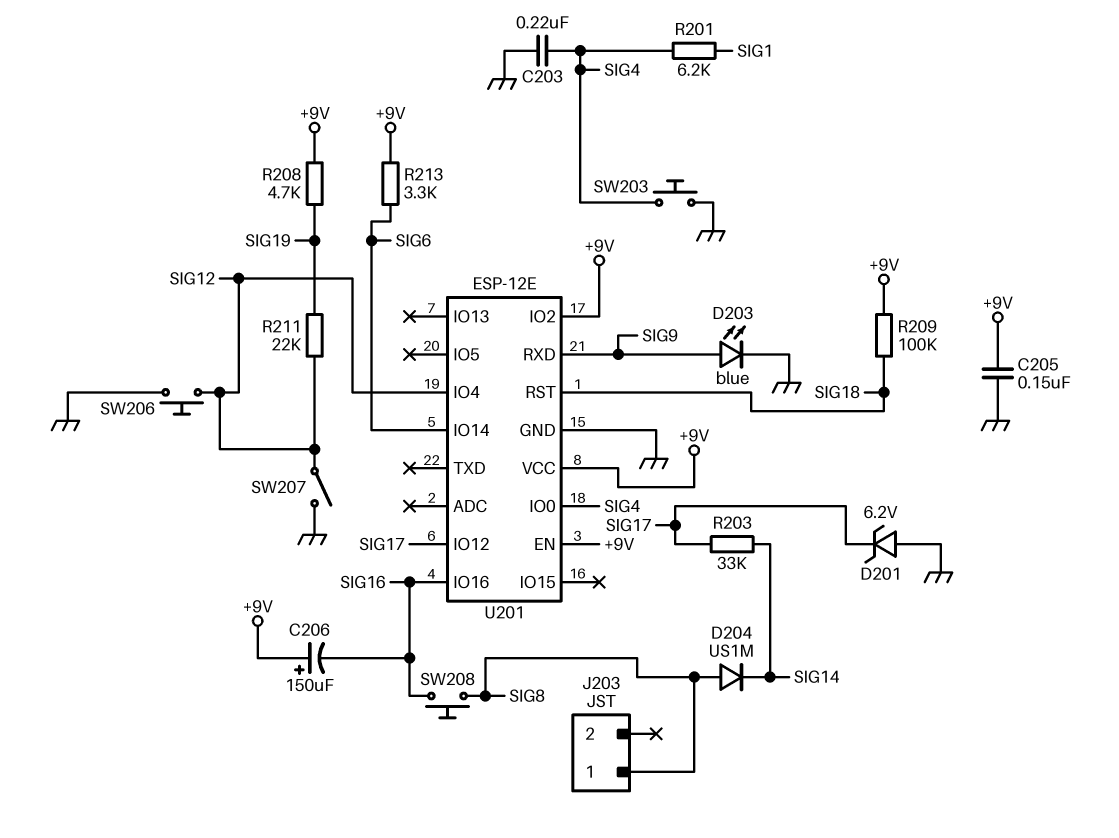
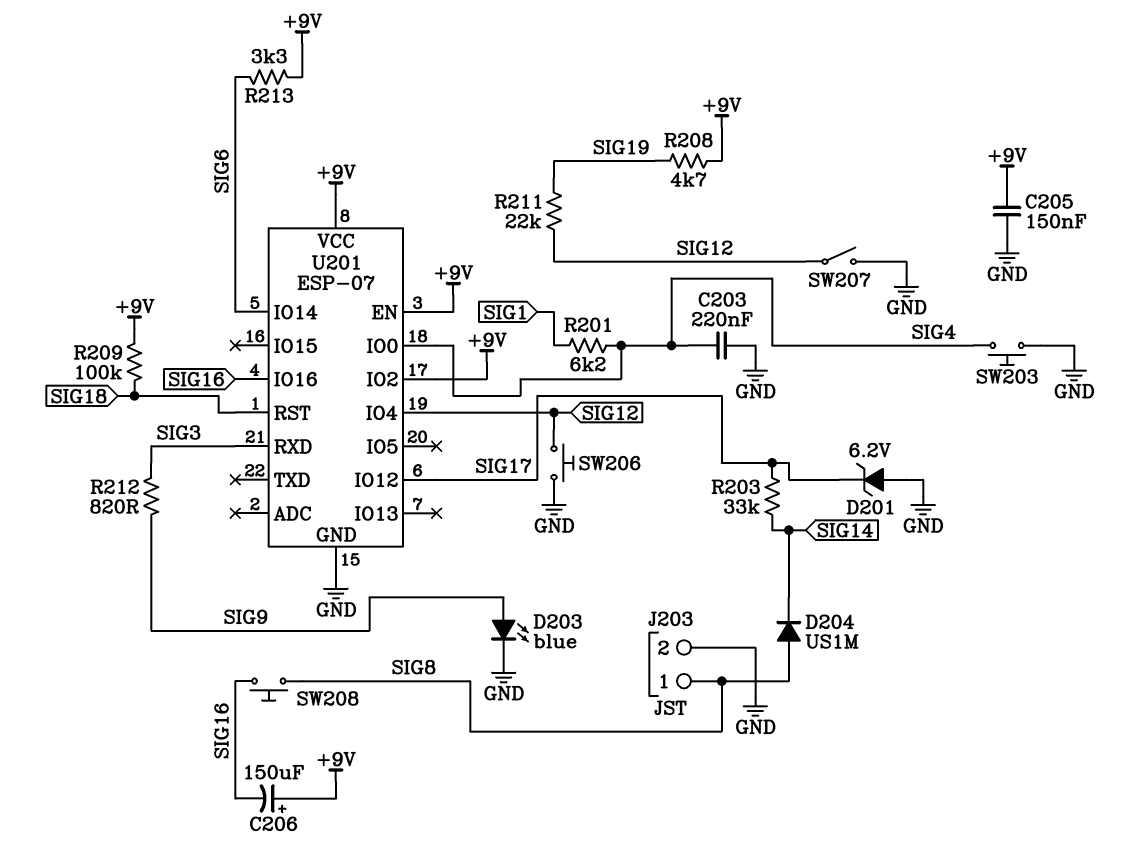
J203 pin 2: none -> GND
R212: none -> 820 (SIG3, SIG9)
U201: ESP-12E -> ESP-07
U201 pin RXD: SIG9 -> SIG3

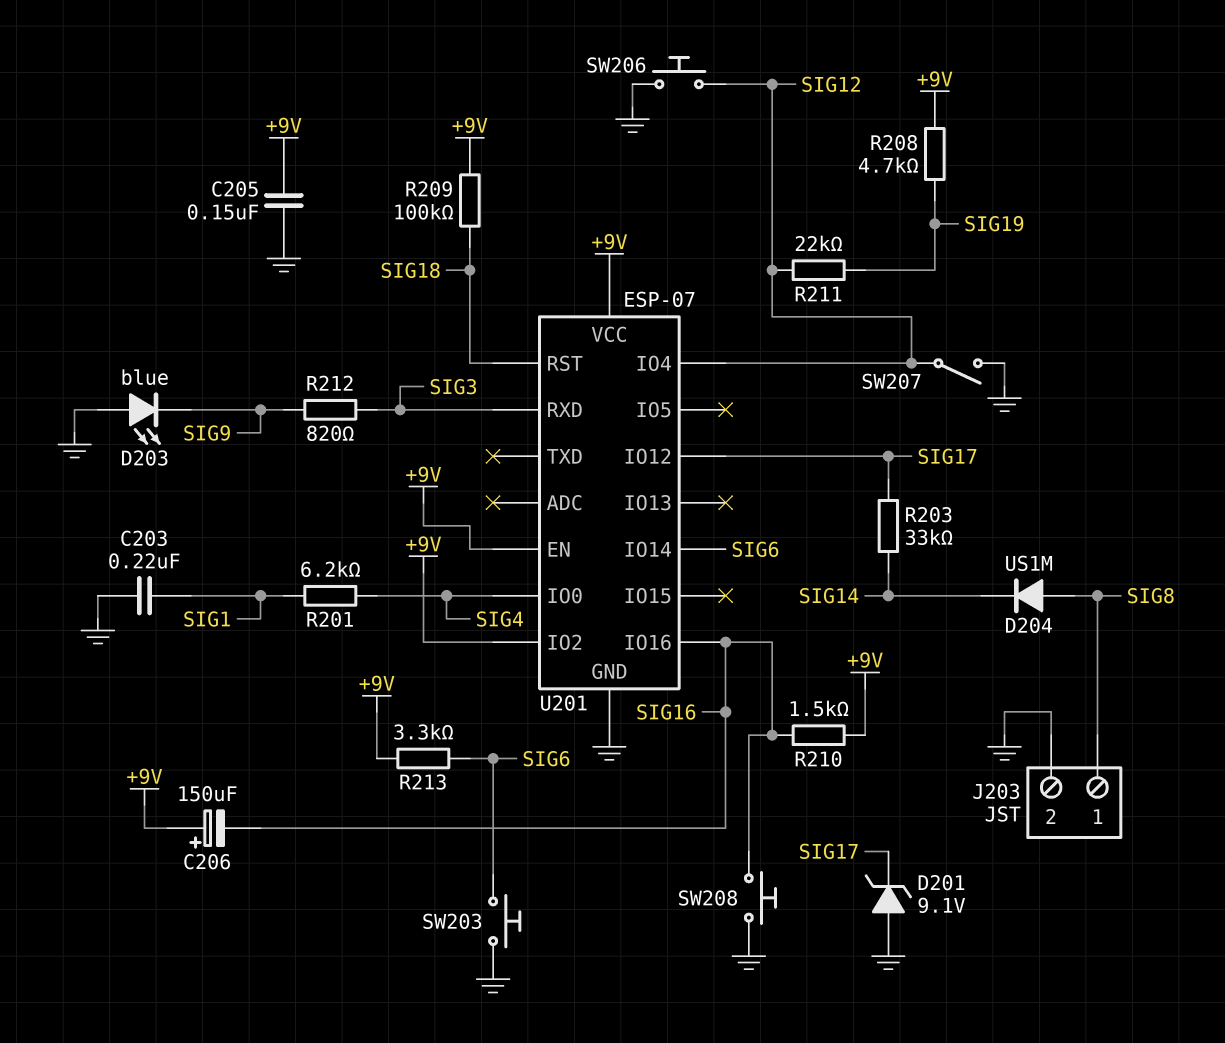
C203: 220nF (GND, SIG4) -> 220nF (GND, SIG1)
D201: zener 6.2V (A GND, K SIG17) -> zener 9.1V (A GND, K SIG17)
D203: LED blue (A SIG9, K GND) -> LED blue (A GND, K SIG9)
R210: none -> 1.5k (+9V, SIG16)
SW203: button (GND, SIG4) -> button (GND, SIG6)
SW208: button (SIG8, SIG16) -> button (GND, SIG16)

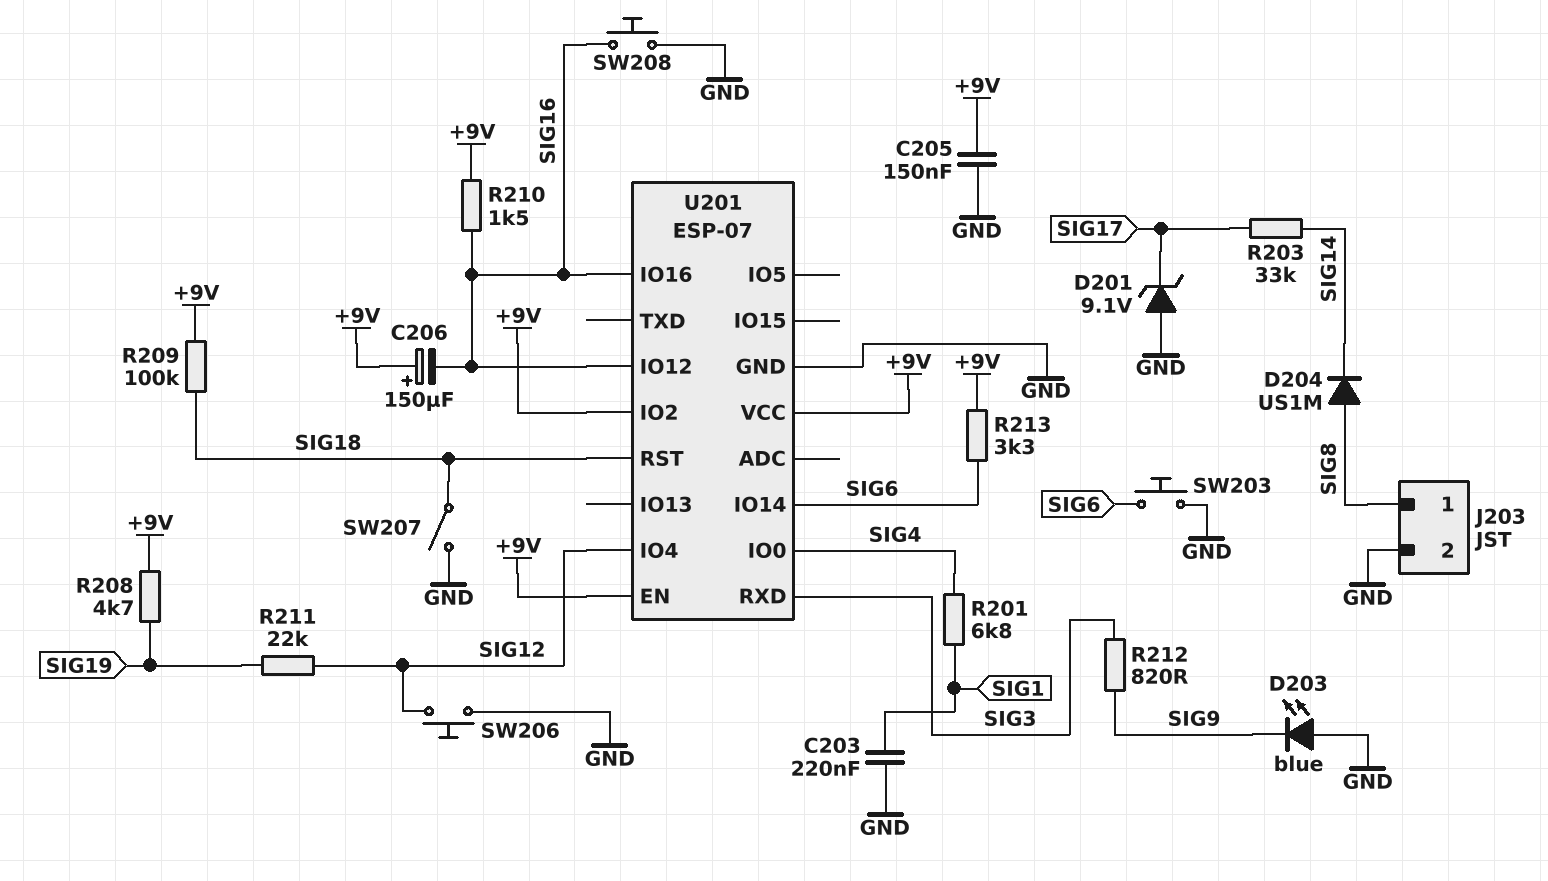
R201: 6.2k (SIG1, SIG4) -> 6.8k (SIG1, SIG4)
SW207: switch (GND, SIG12) -> switch (GND, SIG18)
U201 pin IO12: SIG17 -> SIG16

